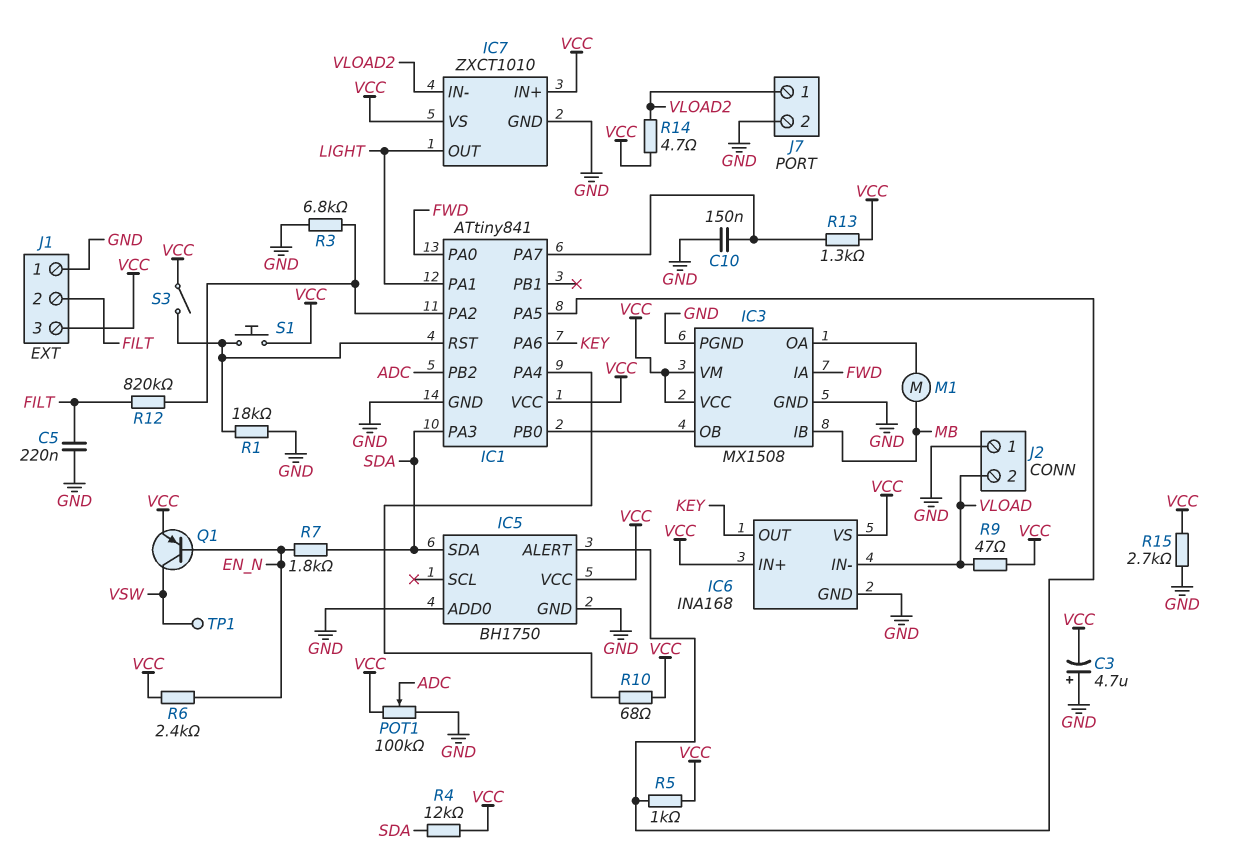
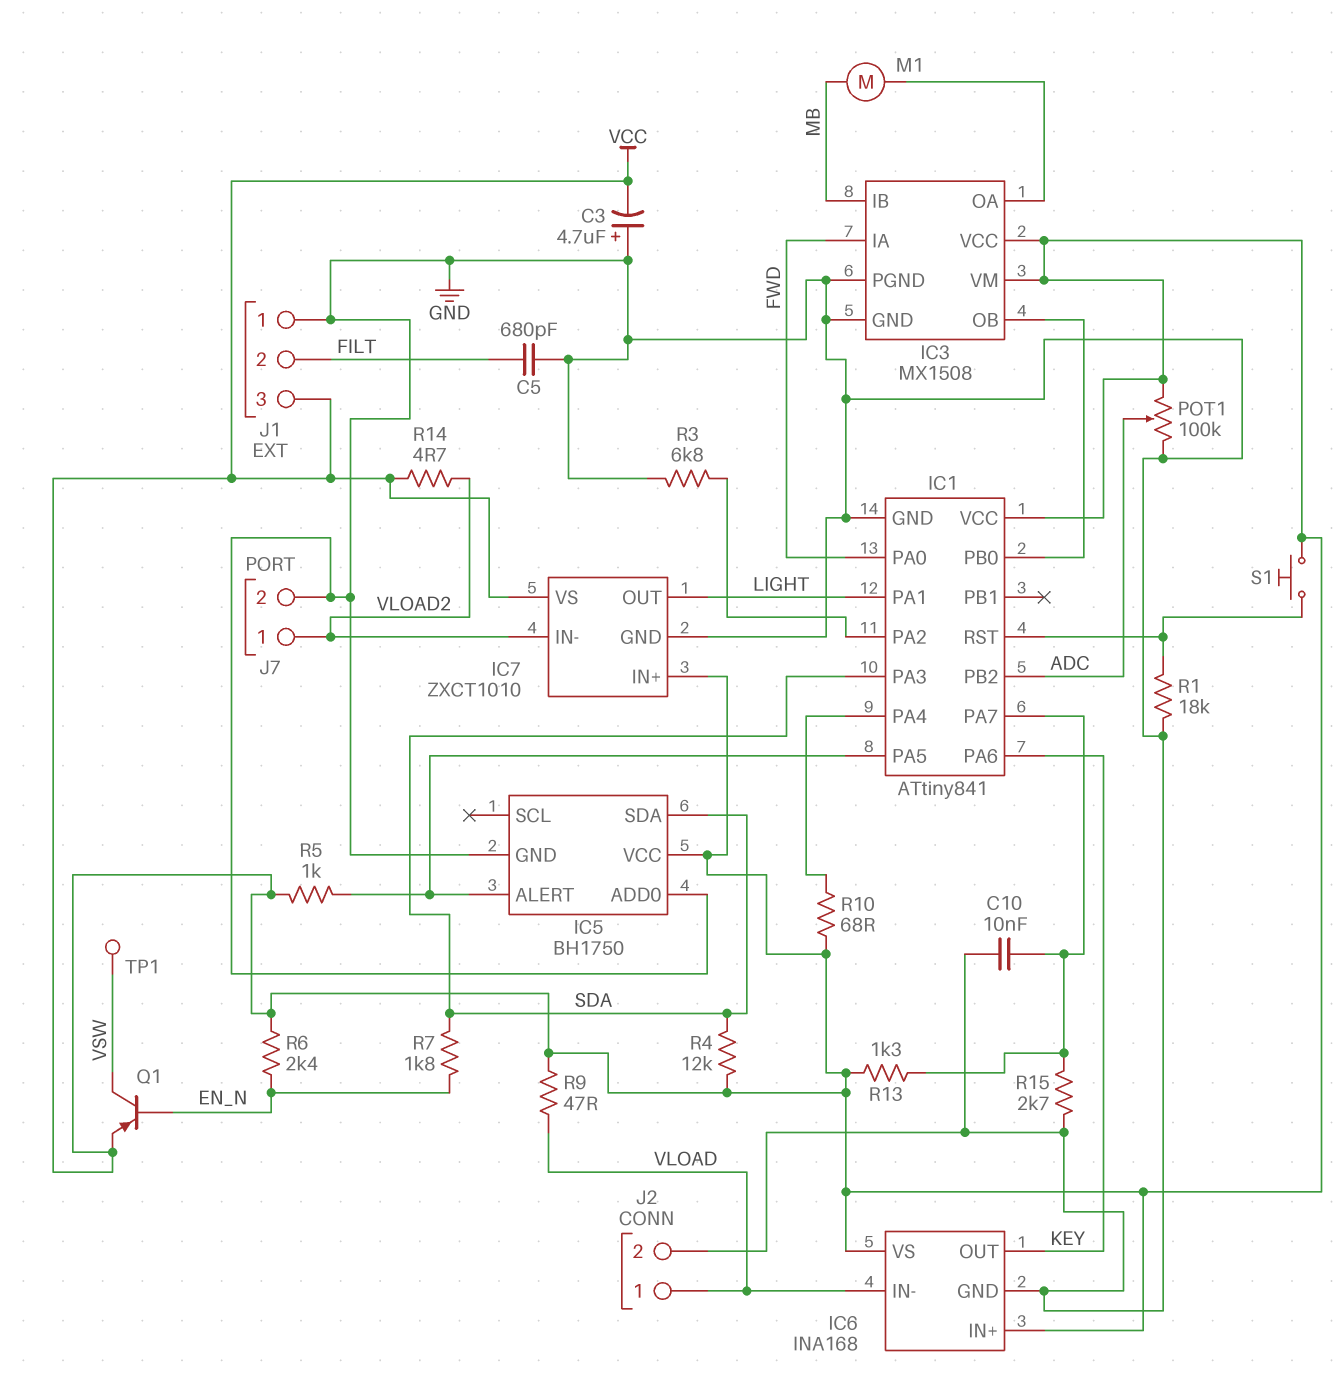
C5: 220nF (FILT, GND) -> 680pF (FILT, GND)
C10: 150nF (GND, IC1/PA7) -> 10nF (GND, IC1/PA7)
J2 pin 1: GND -> VLOAD
J2 pin 2: VLOAD -> GND
R12: 820k (FILT, IC1/PA2) -> none
R15: 2.7k (GND, VCC) -> 2.7k (GND, IC1/PA7)
S3: switch (IC1/RST, VCC) -> none

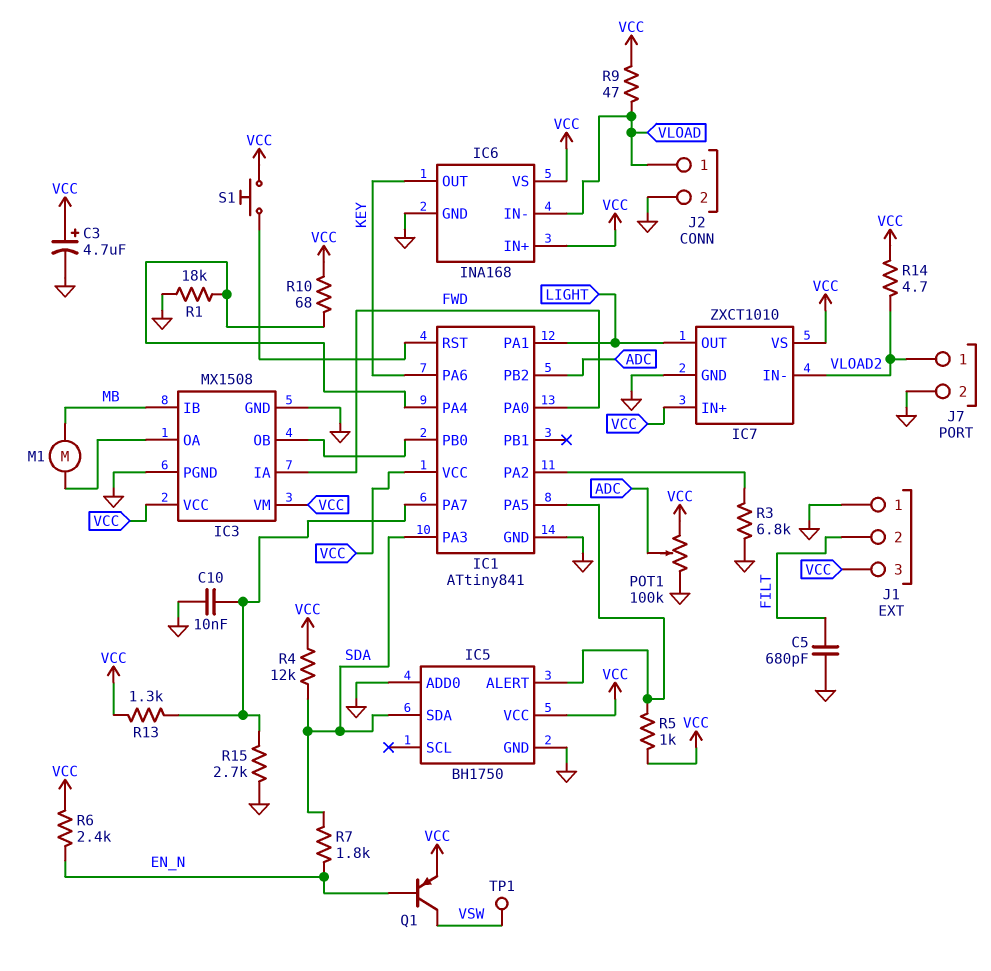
C3: 4.7uF (plus GND, minus VCC) -> 4.7uF (plus VCC, minus GND)
R1: 18k (GND, IC1/RST) -> 18k (GND, IC1/PA4)

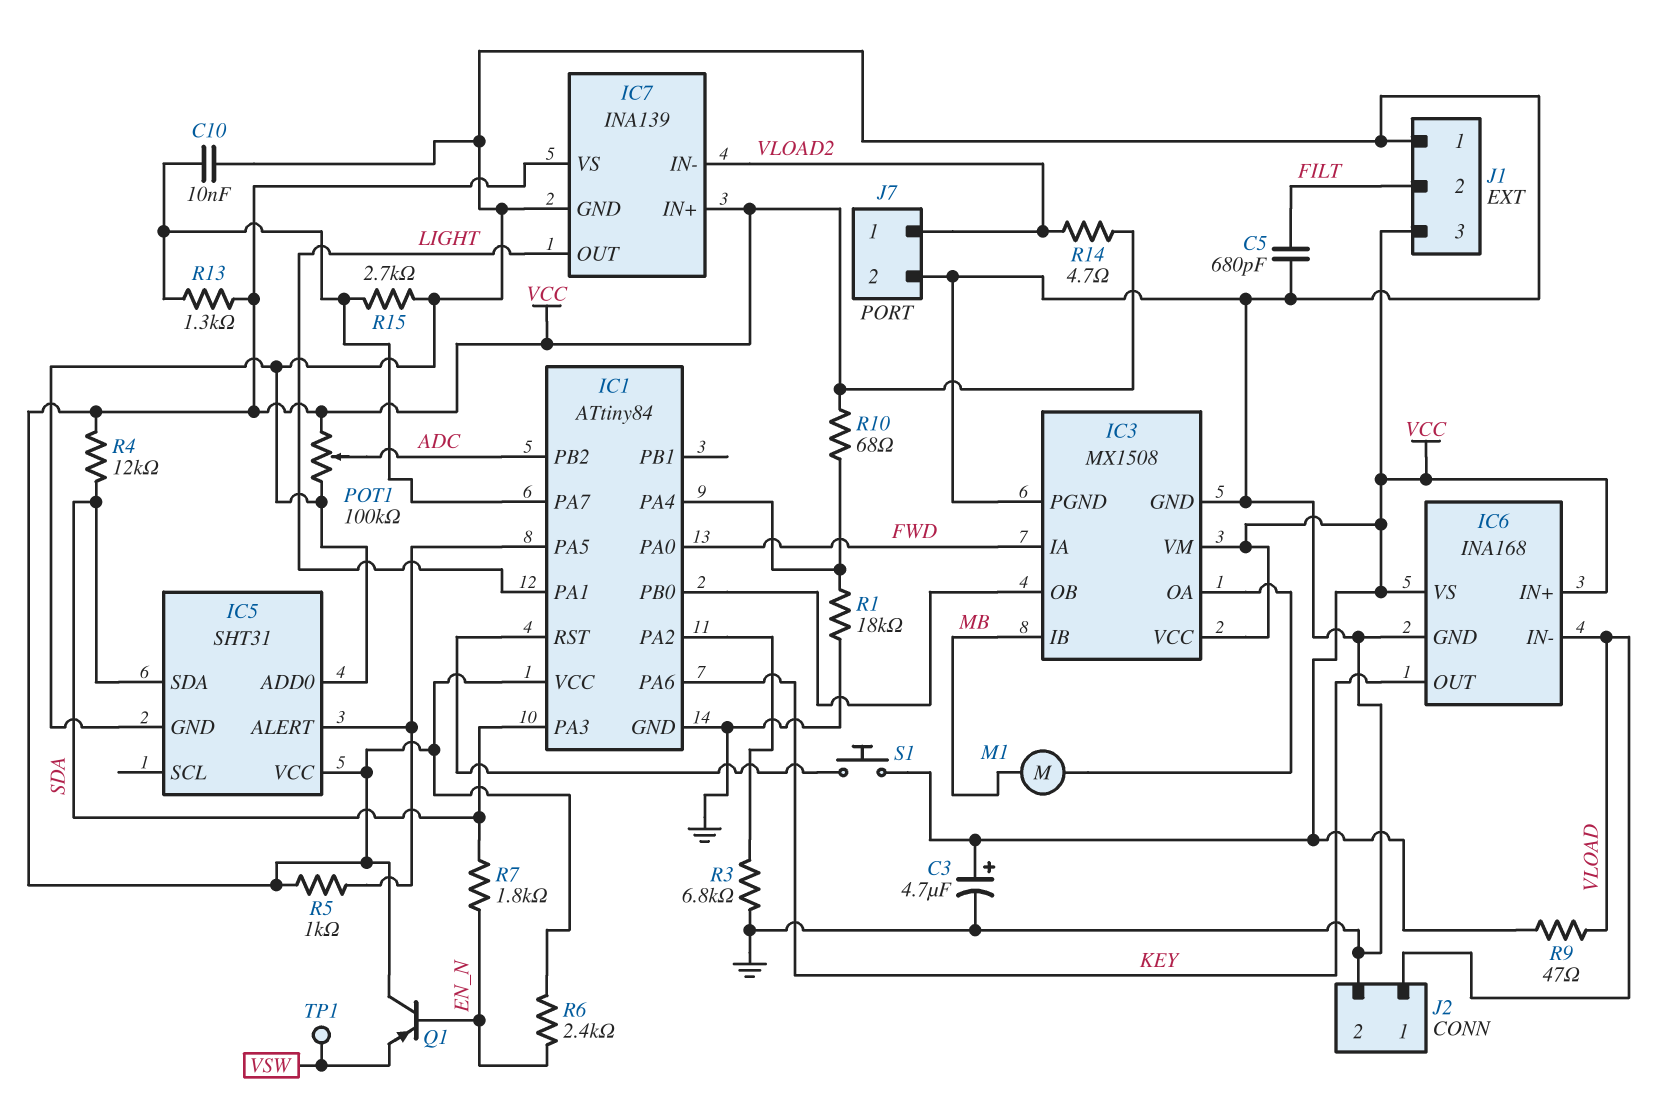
IC1: ATtiny841 -> ATtiny84
IC5: BH1750 -> SHT31
IC7: ZXCT1010 -> INA139
Q1: PNP (B EN_N, C VSW, E VCC) -> PNP (B EN_N, C VCC, E VSW)

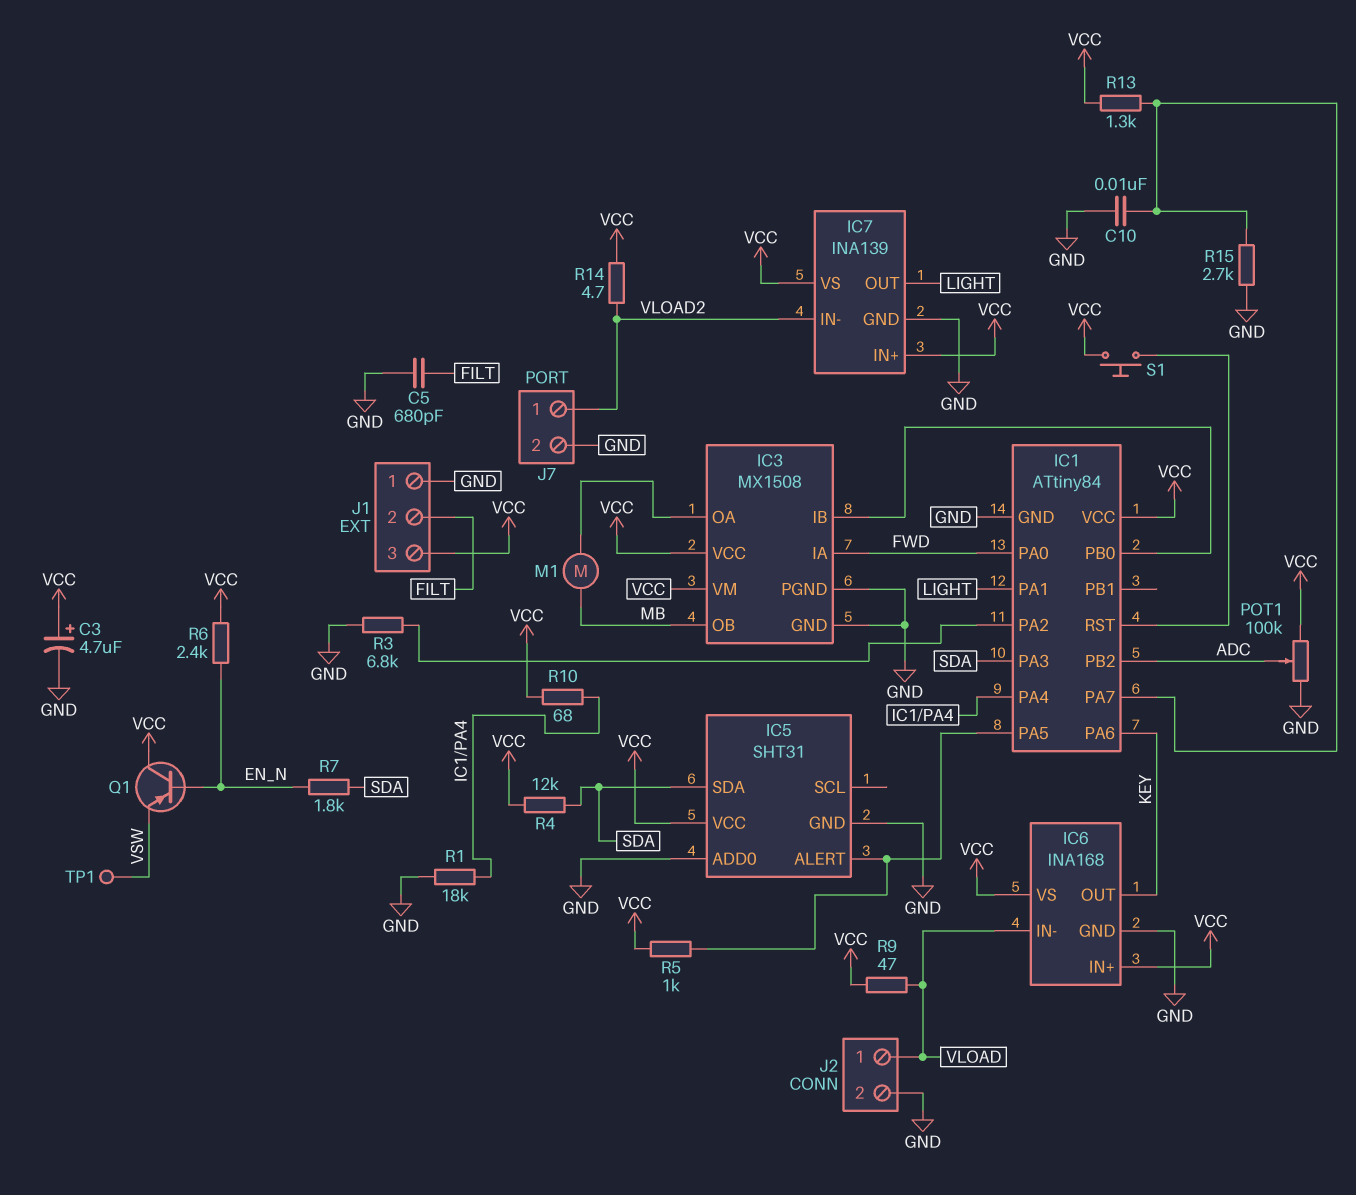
IC3 pin IB: MB -> IC1/PB0
IC3 pin OB: IC1/PB0 -> MB

